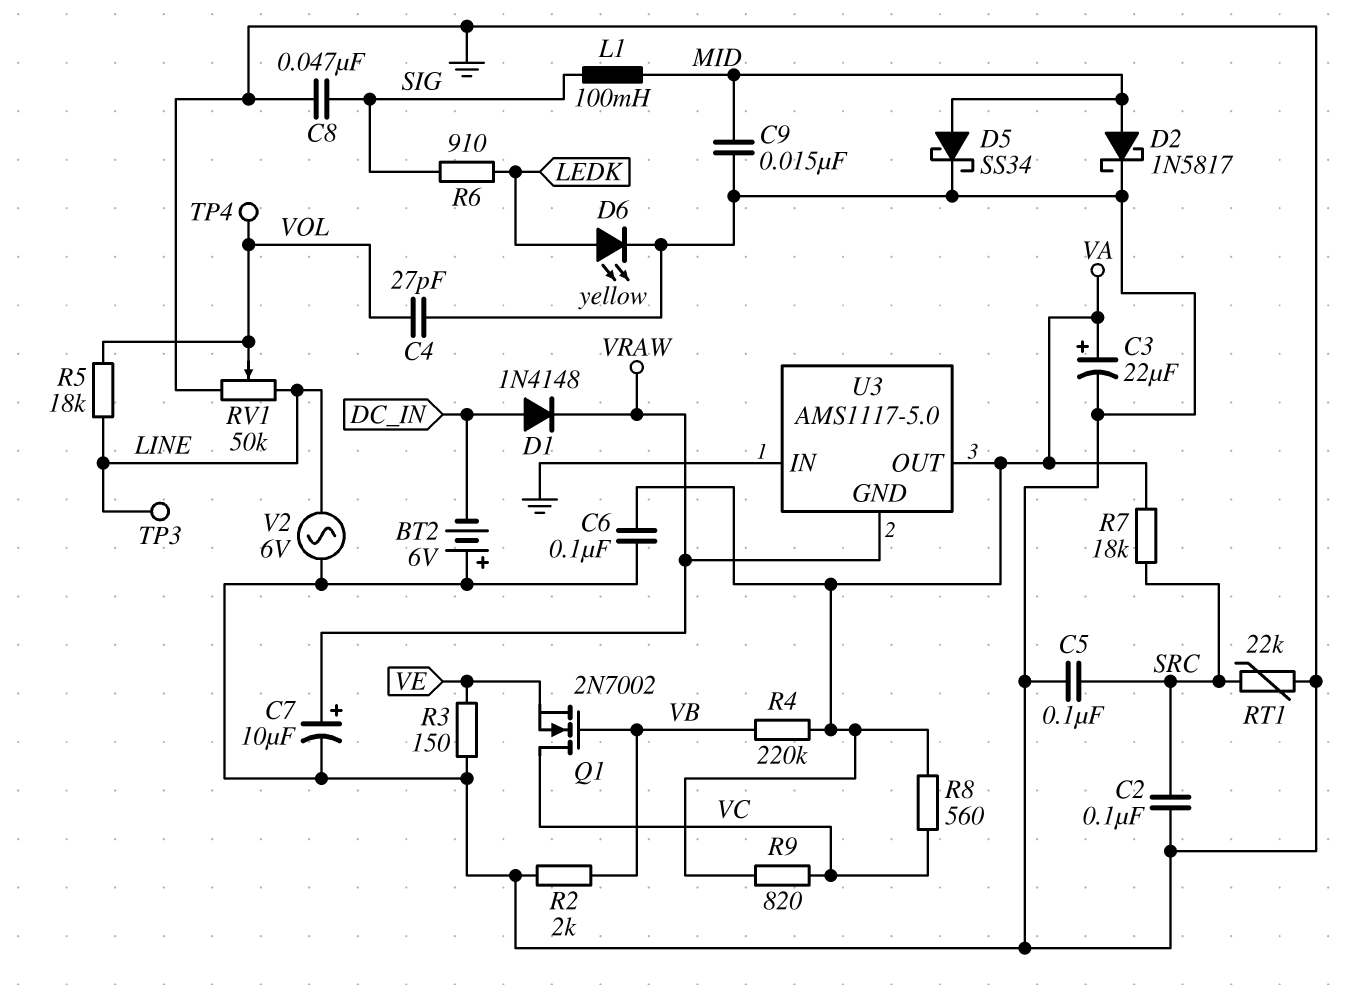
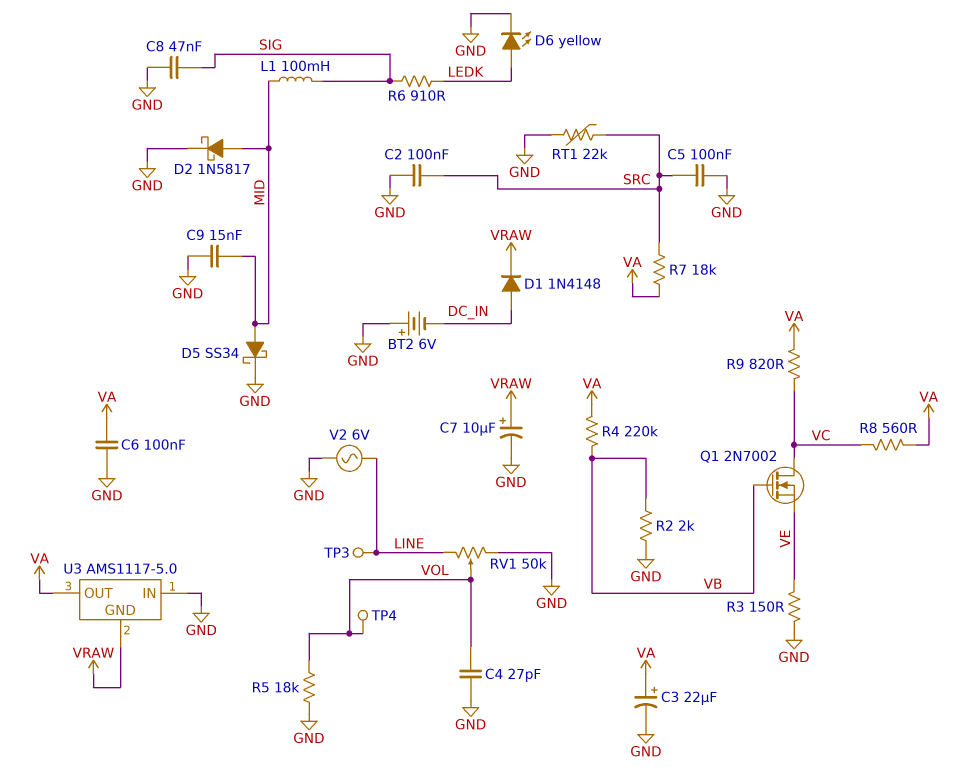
R5: 18k (LINE, VOL) -> 18k (GND, VOL)

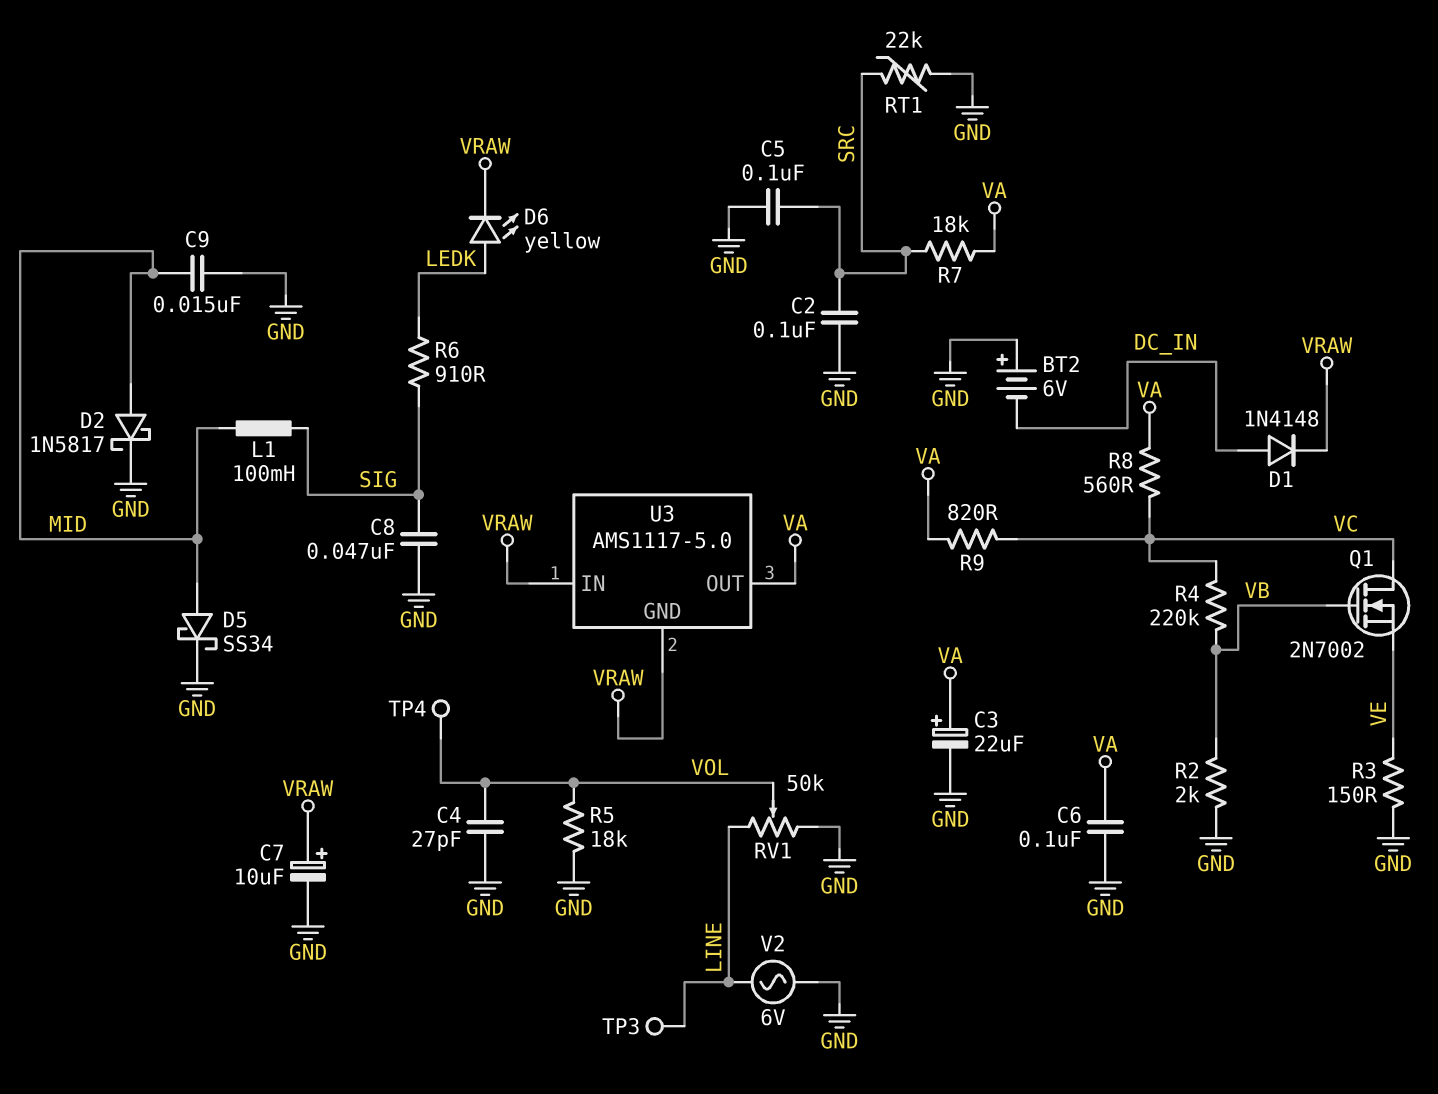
D6: LED yellow (A LEDK, K GND) -> LED yellow (A LEDK, K VRAW)
R4: 220k (VA, VB) -> 220k (VB, VC)
U3 pin IN: GND -> VRAW

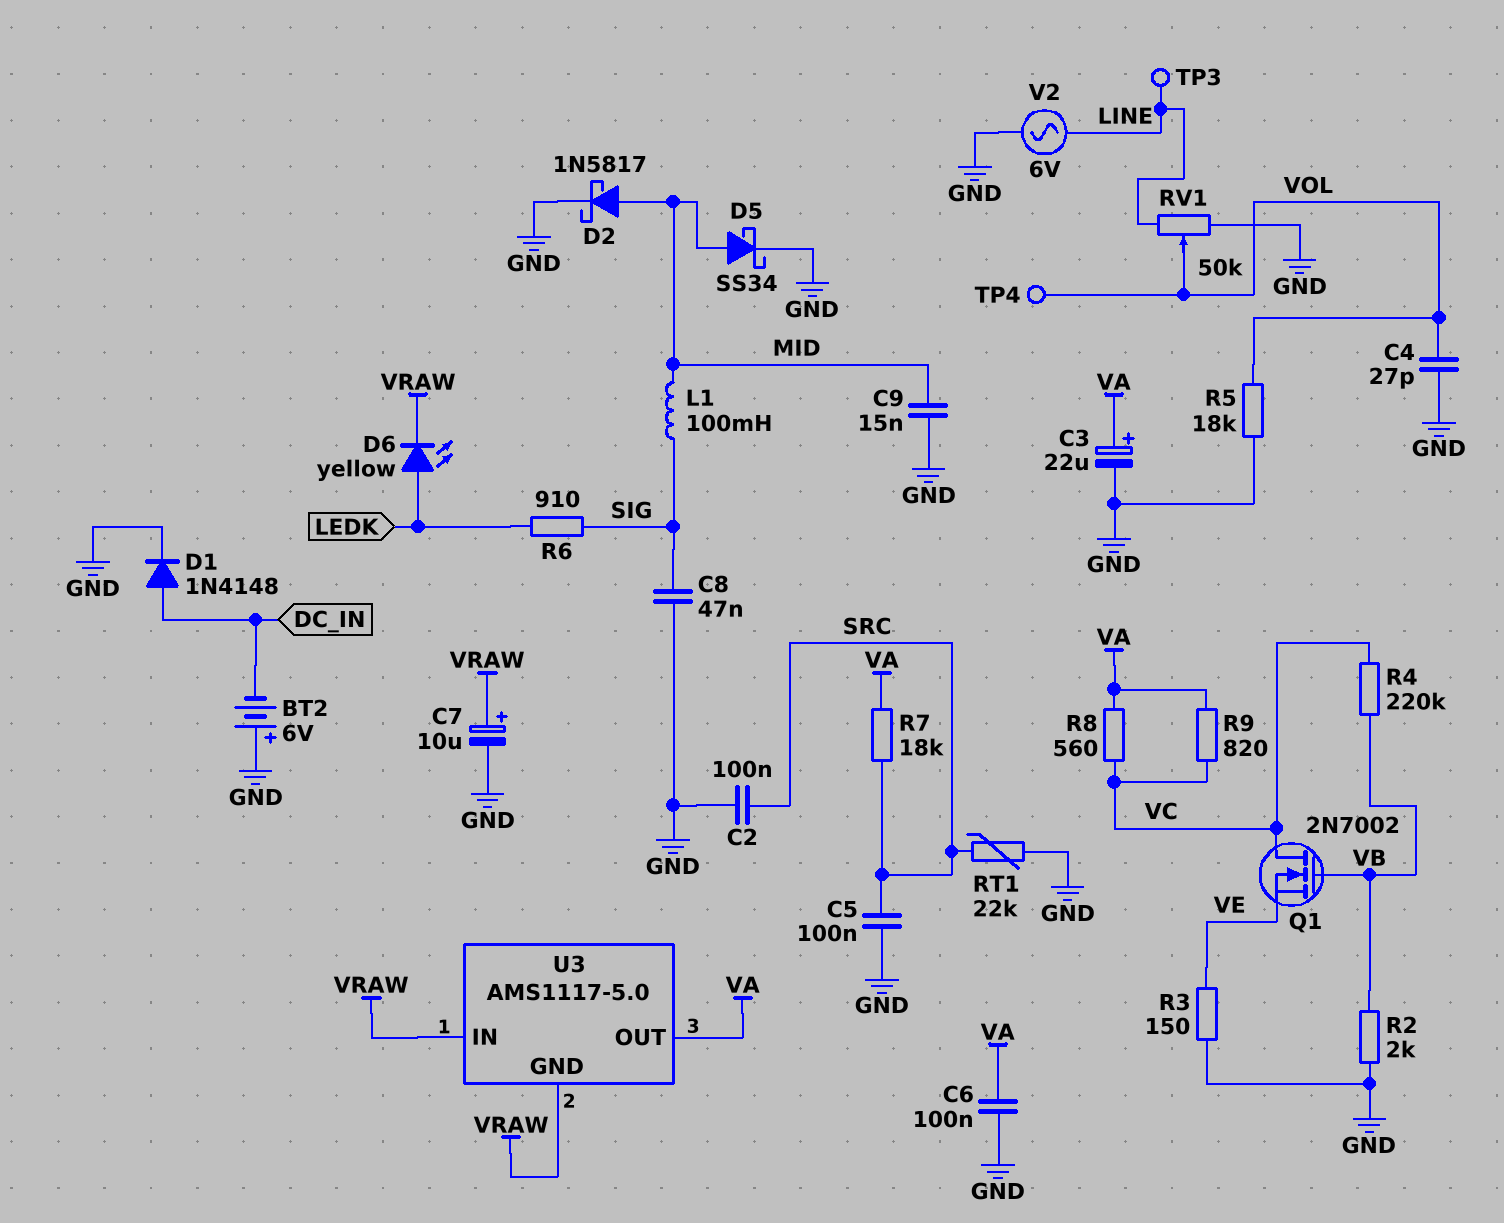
D1: diode 1N4148 (A DC_IN, K VRAW) -> diode 1N4148 (A DC_IN, K GND)

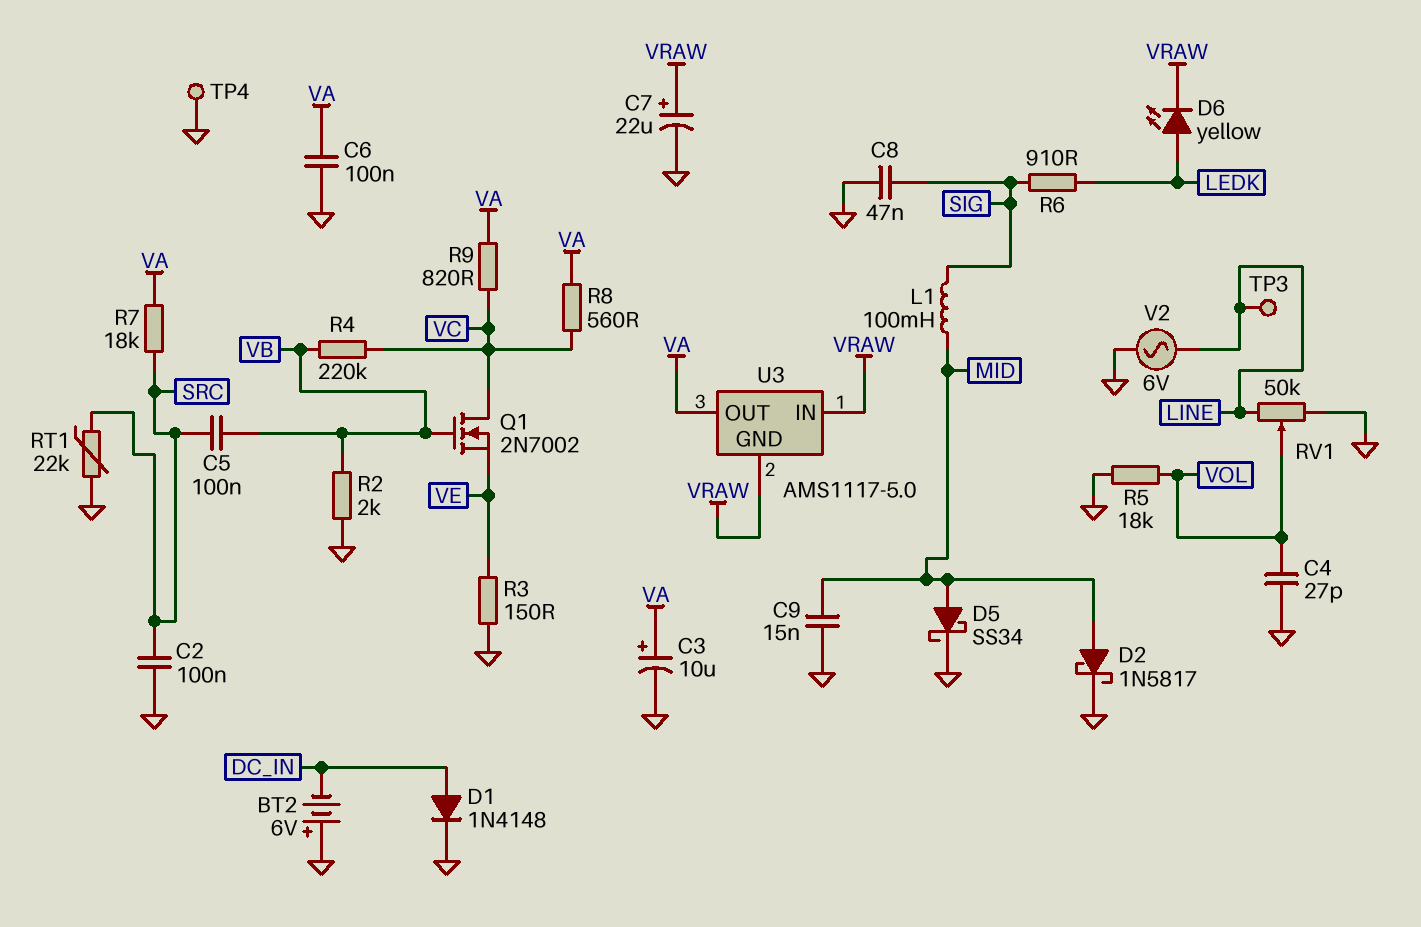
C3: 22uF (plus VA, minus GND) -> 10uF (plus VA, minus GND)
C5: 100nF (GND, SRC) -> 100nF (SRC, VB)
C7: 10uF (plus VRAW, minus GND) -> 22uF (plus VRAW, minus GND)
TP4: test point (VOL) -> test point (GND)

